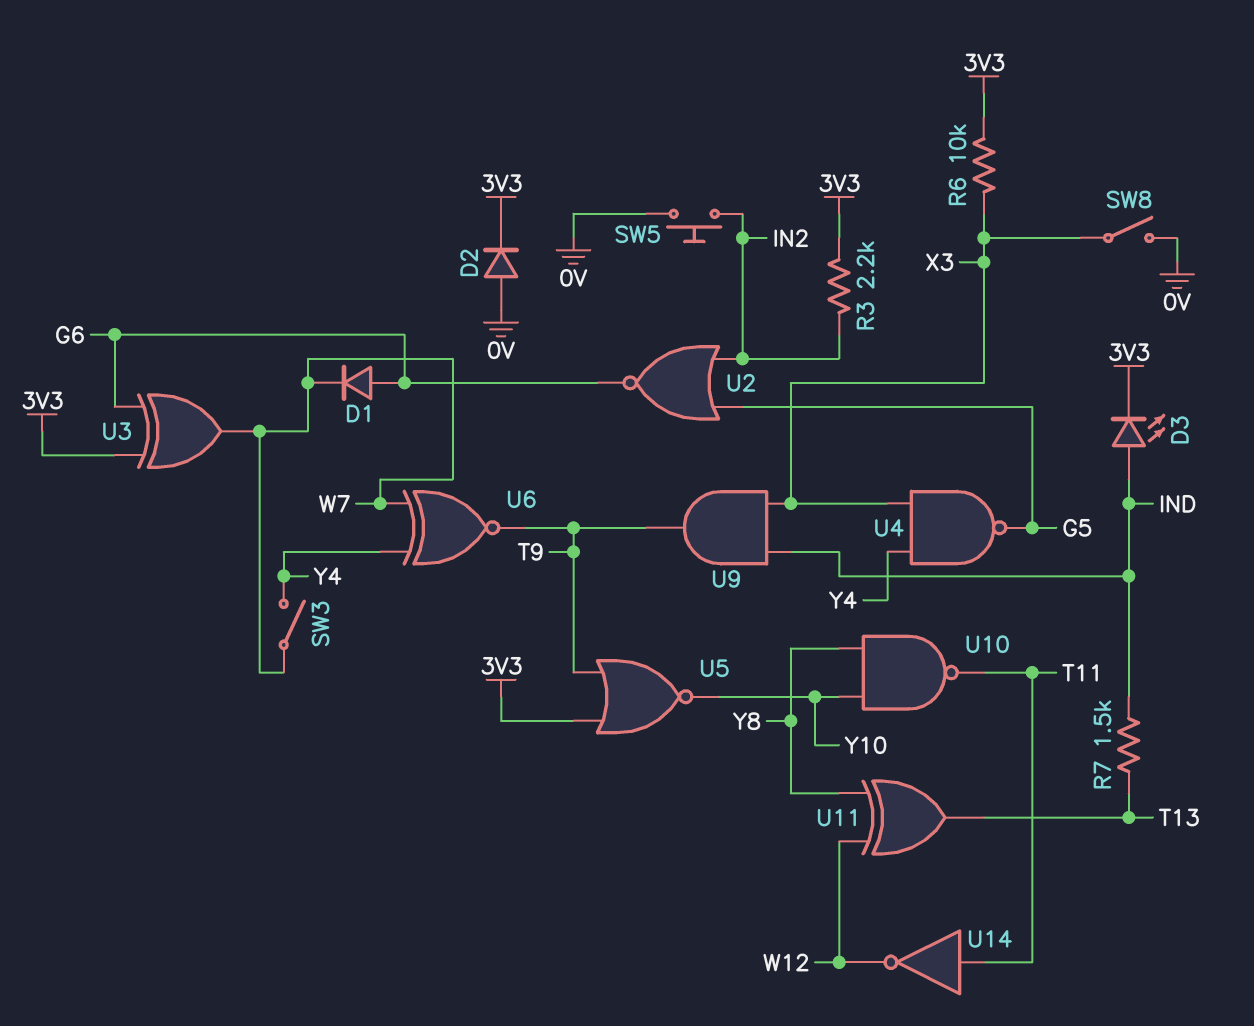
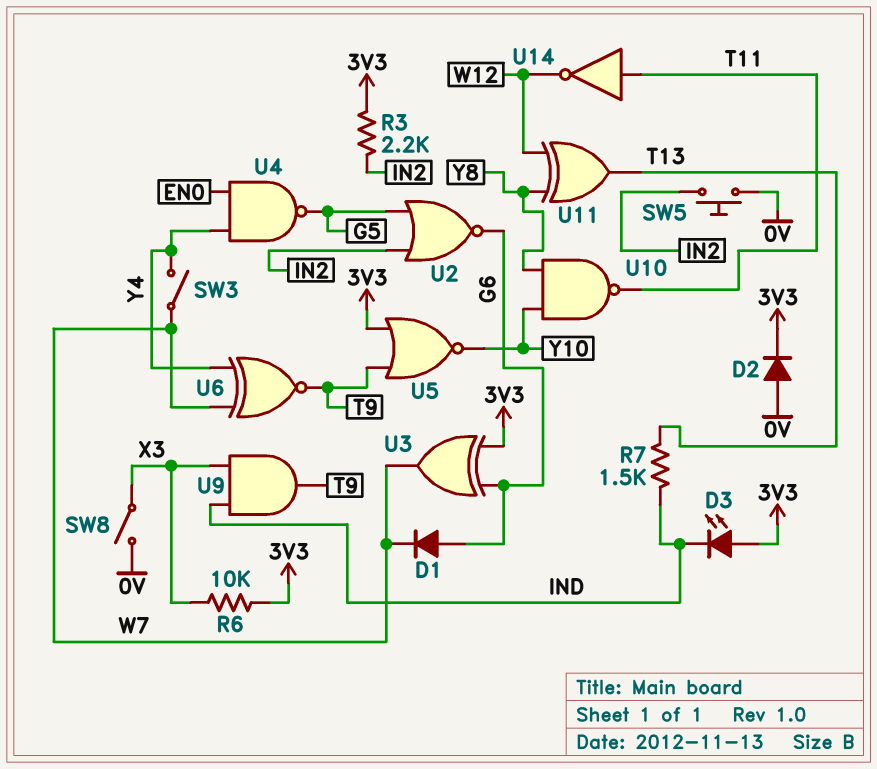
D3: LED (A IND, K 3V3) -> LED (A 3V3, K IND)
U4: NAND (in X3, in Y4, out G5) -> NAND (in EN0, in Y4, out G5)

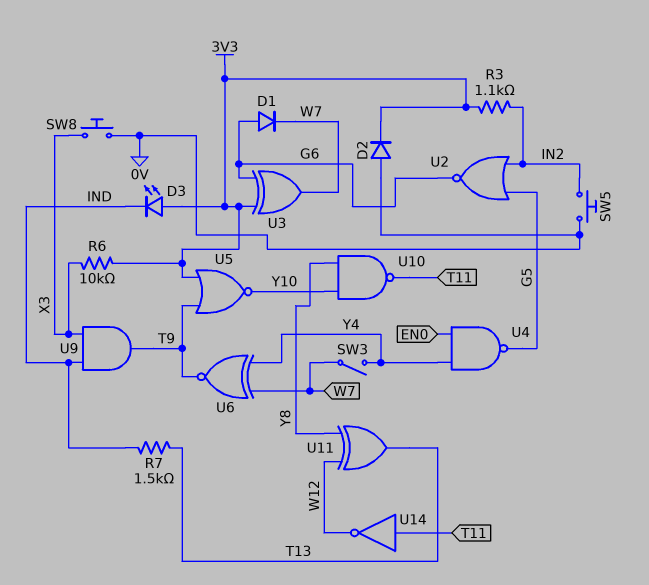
R3: 2.2k (3V3, IN2) -> 1.1k (3V3, IN2)
SW8: switch (0V, X3) -> button (0V, X3)

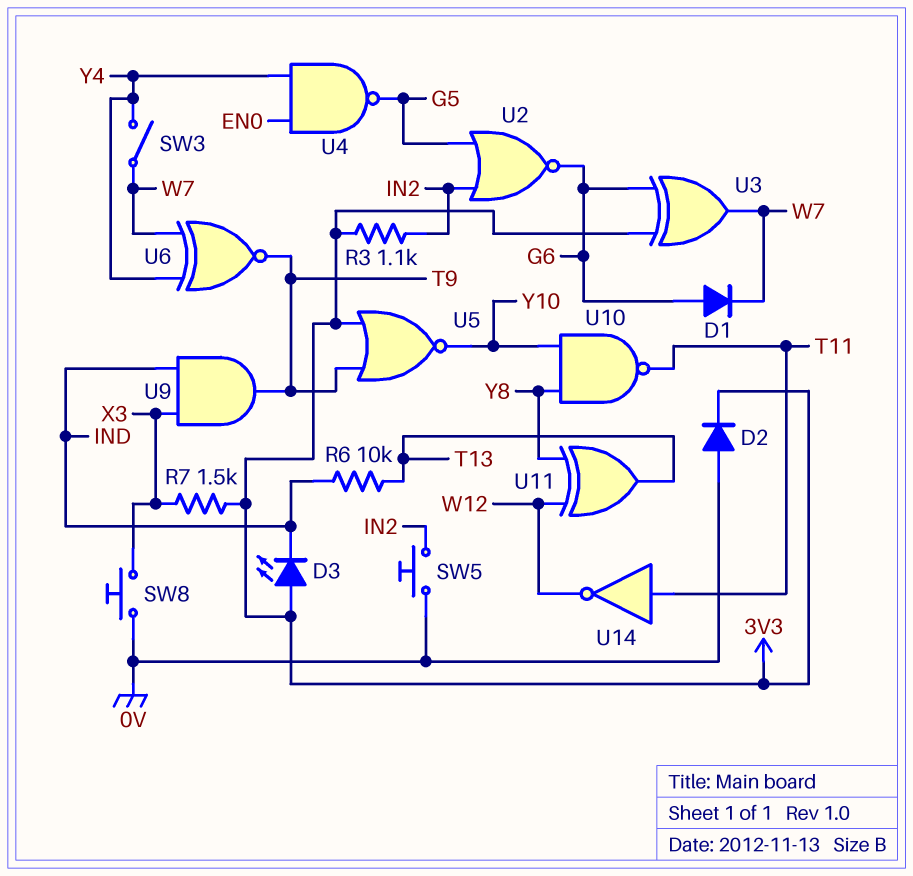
R6: 10k (3V3, X3) -> 10k (IND, T13)
R7: 1.5k (IND, T13) -> 1.5k (3V3, X3)

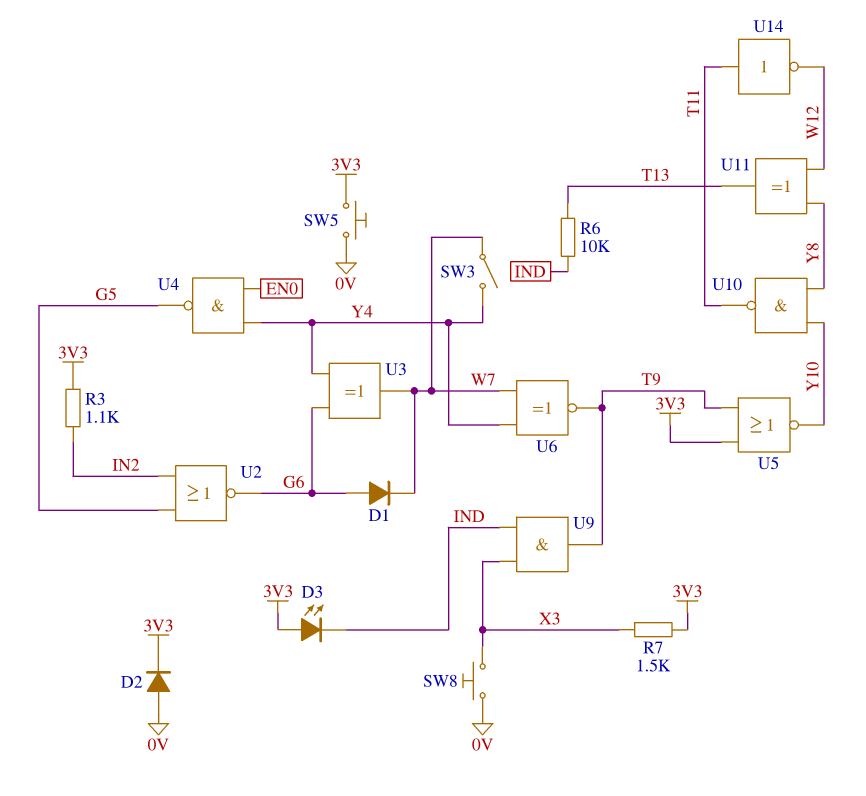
SW5: button (0V, IN2) -> button (0V, 3V3)
U3: XOR (in 3V3, in G6, out W7) -> XOR (in G6, in Y4, out W7)

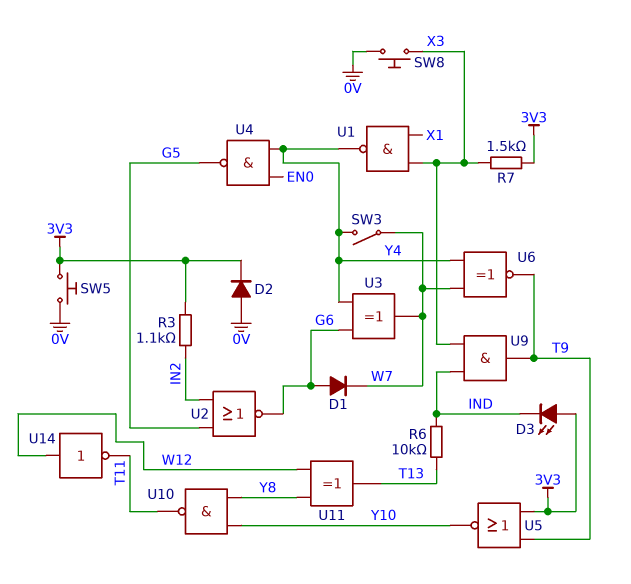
U1: none -> NAND (in X1, in X3, out Y4)
U14: NOT (in T11, out W12) -> NOT (in W12, out T11)

